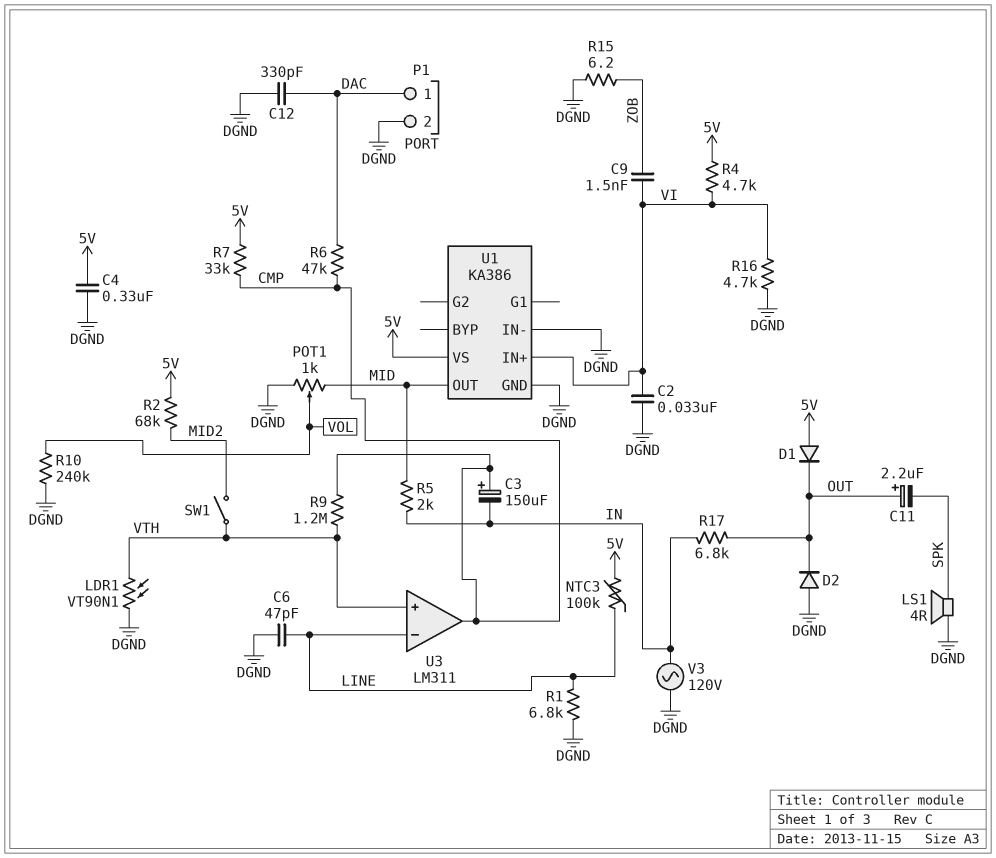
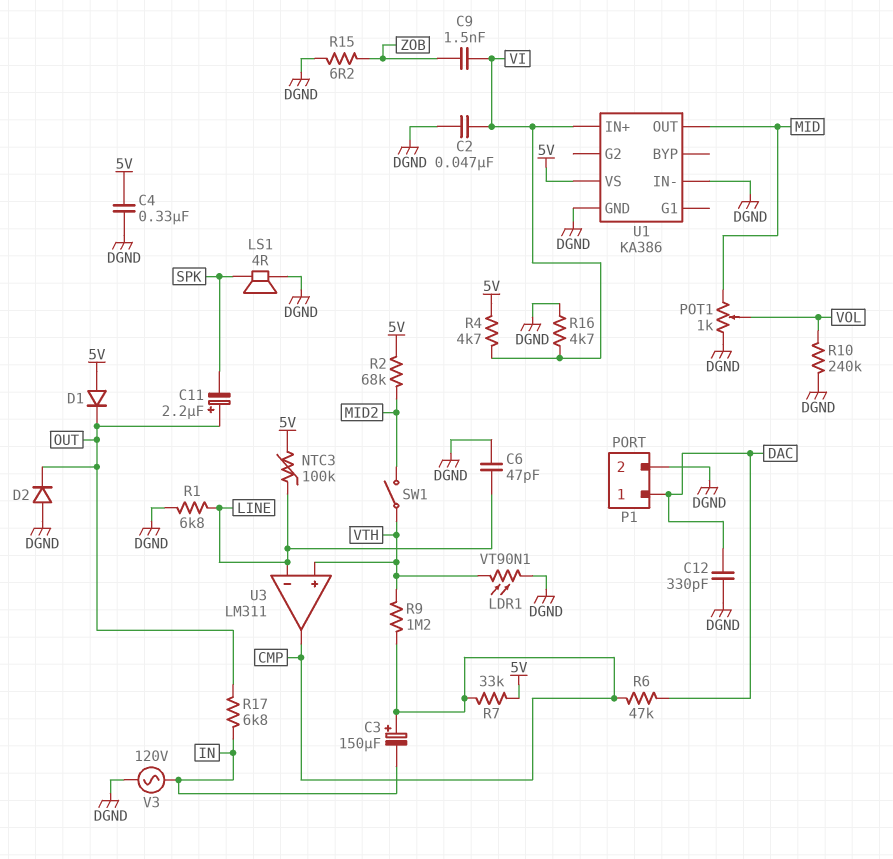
C2: 33nF (DGND, VI) -> 47nF (DGND, VI)
R5: 2k (IN, MID) -> none

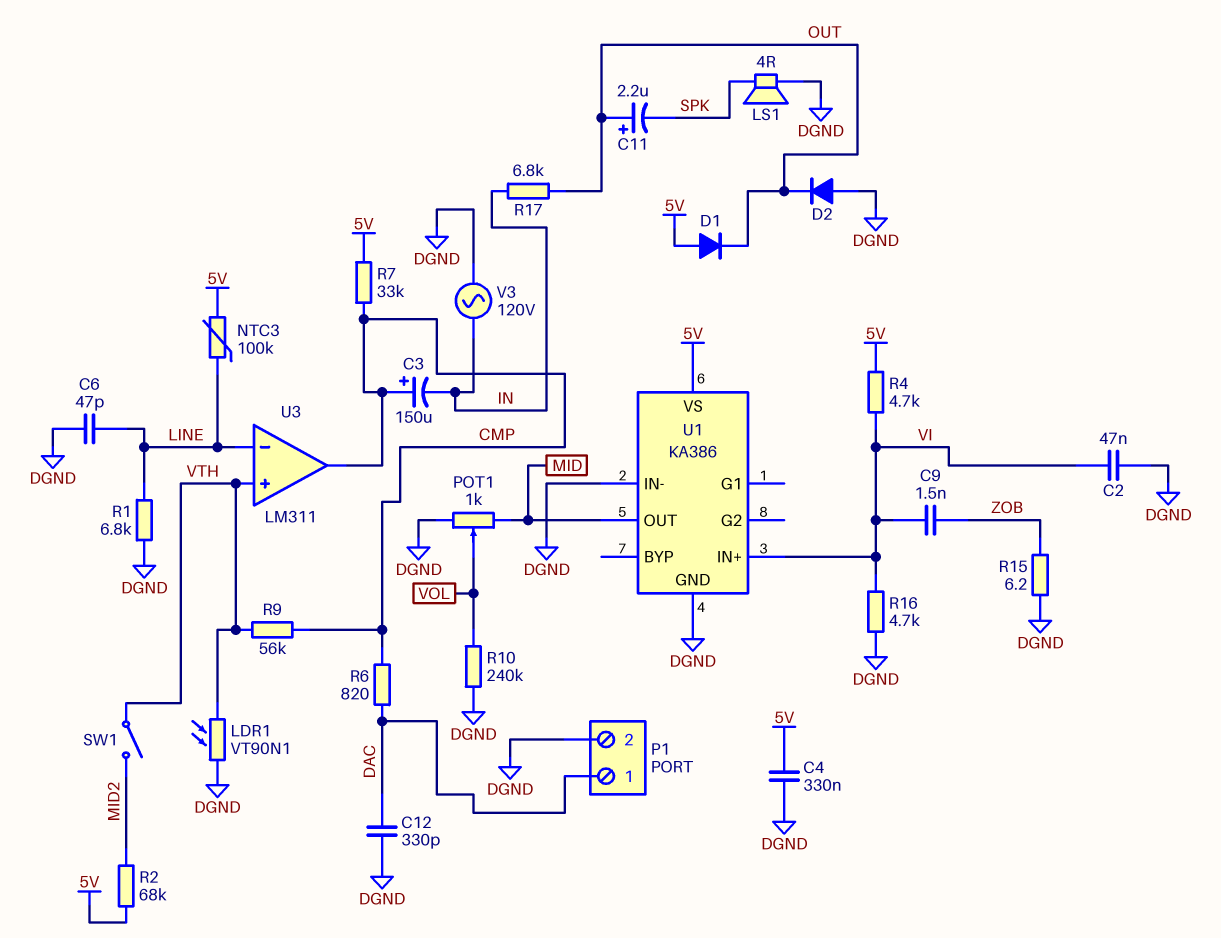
R6: 47k (CMP, DAC) -> 820 (CMP, DAC)
R9: 1.2M (CMP, VTH) -> 56k (CMP, VTH)

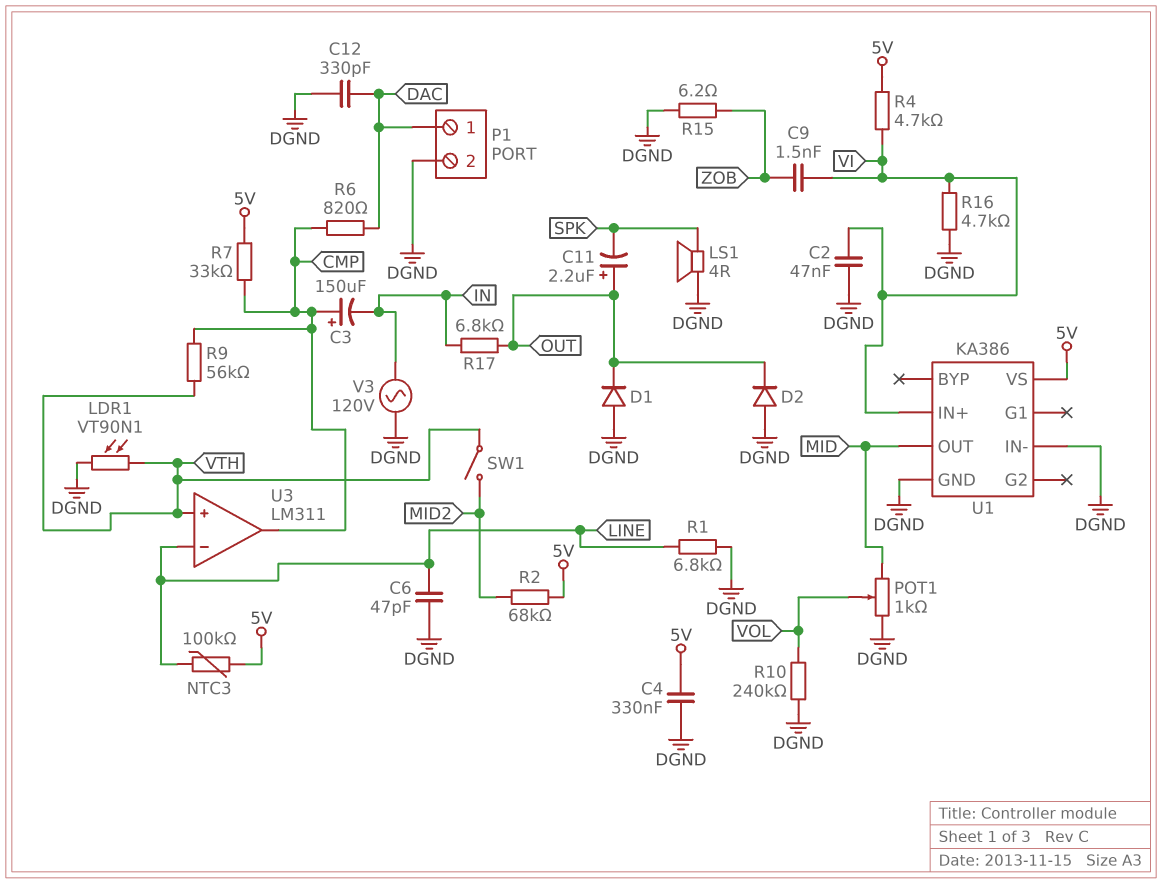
D1: diode (A 5V, K OUT) -> diode (A DGND, K OUT)

